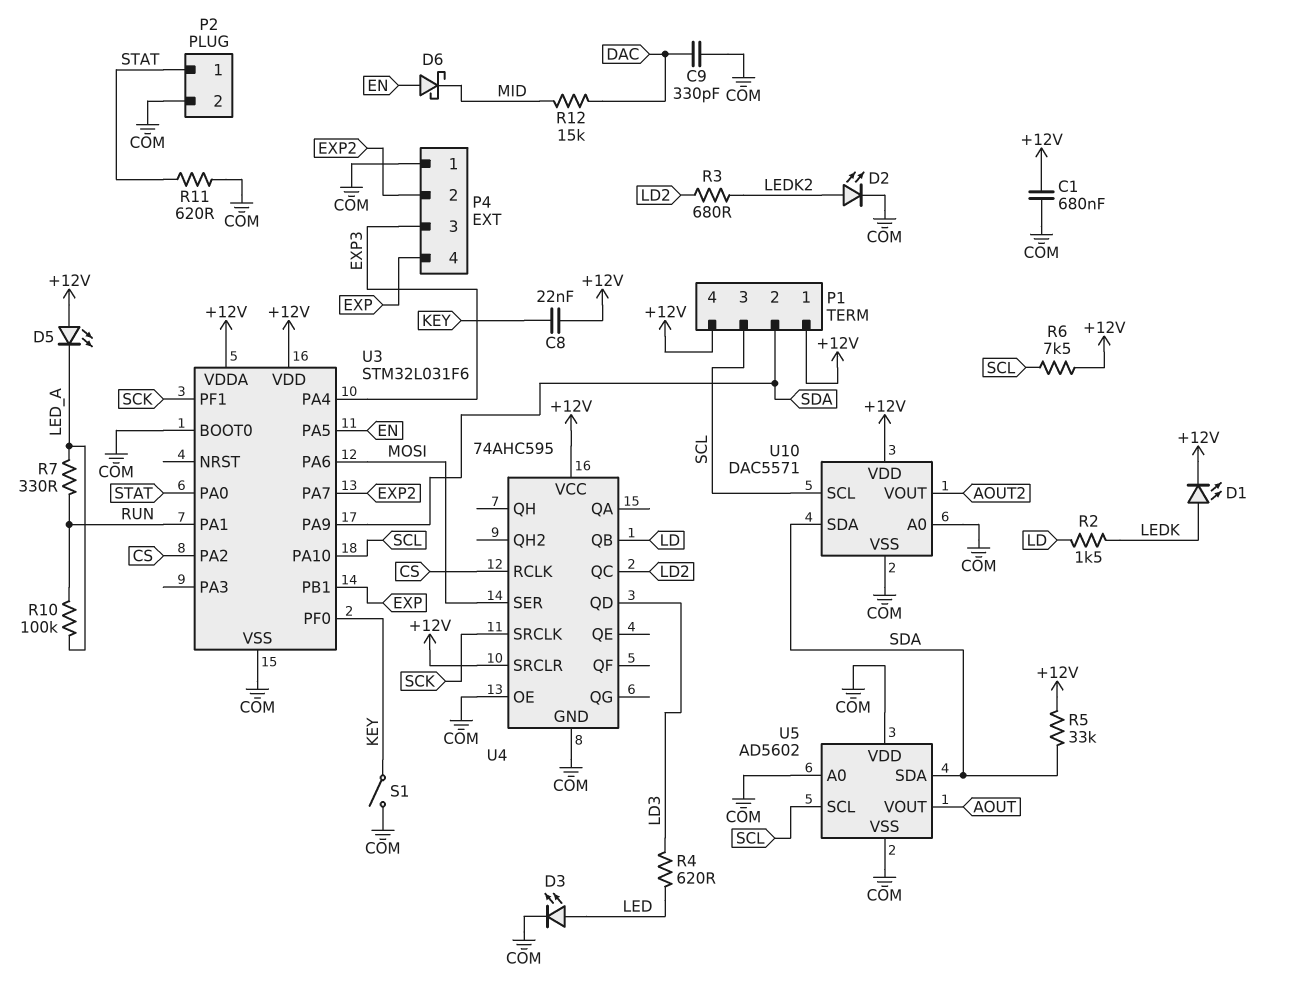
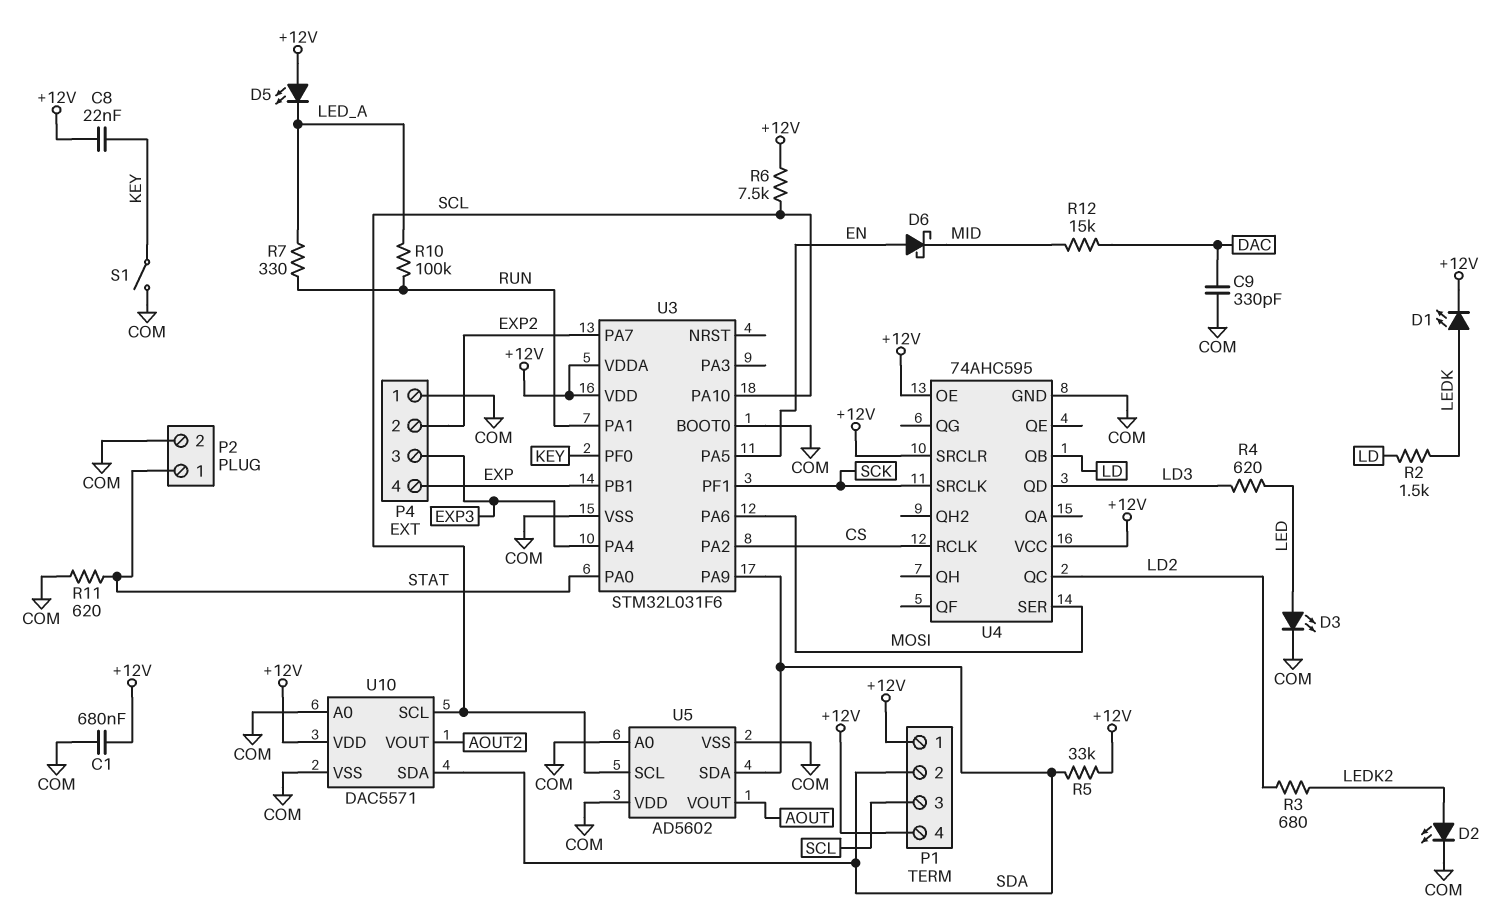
U4 pin OE: COM -> +12V

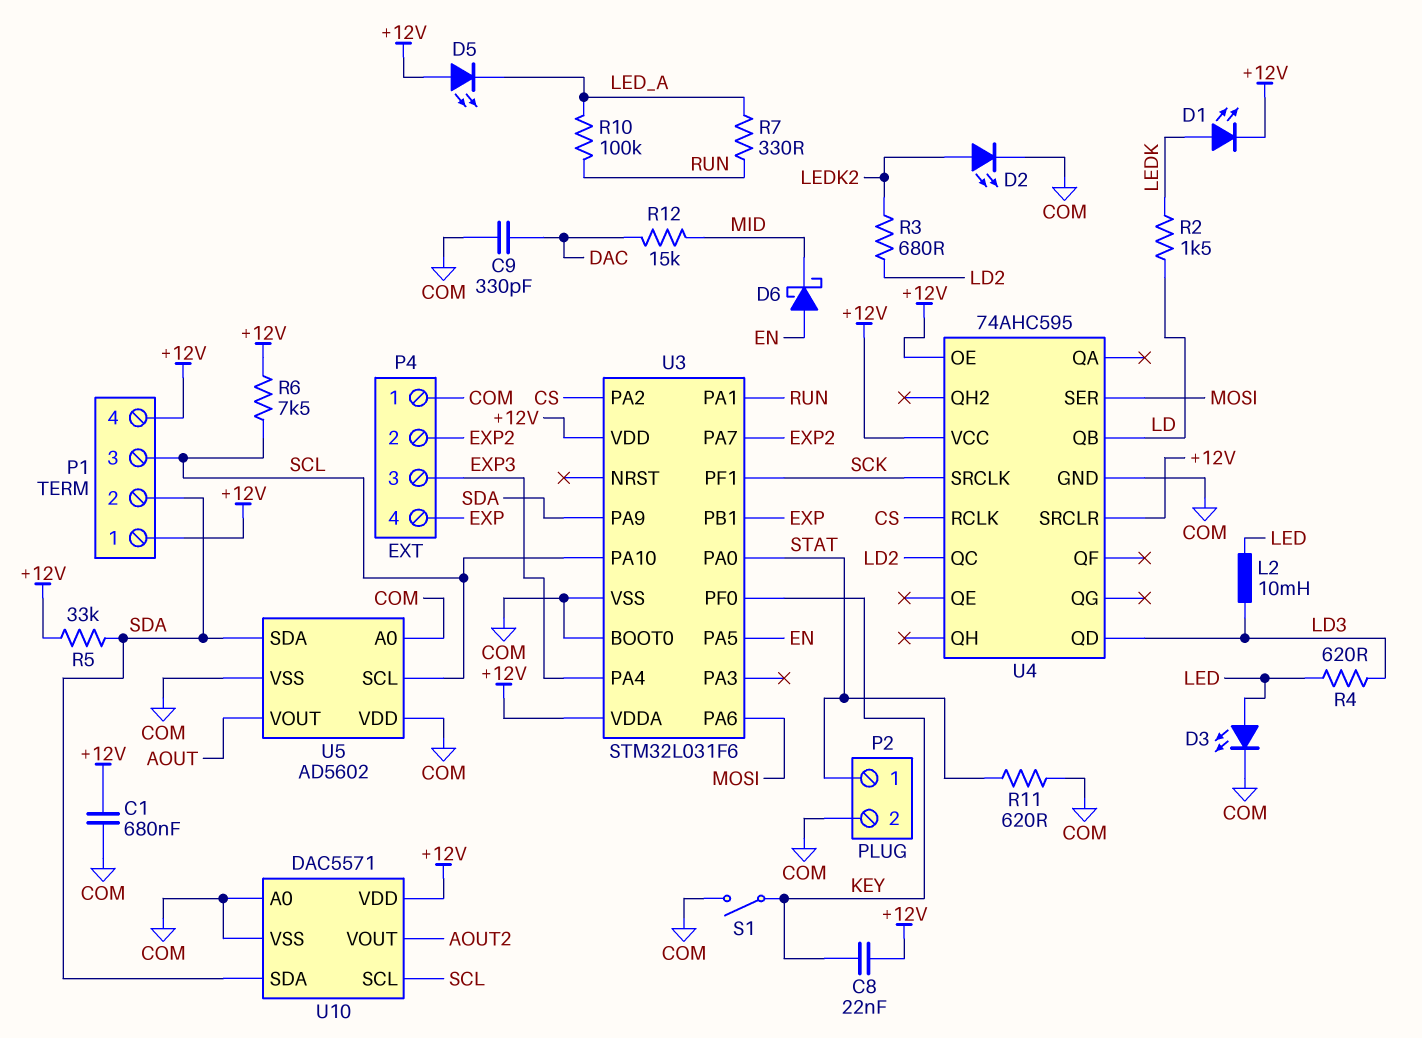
L2: none -> 10mH (LD3, LED)

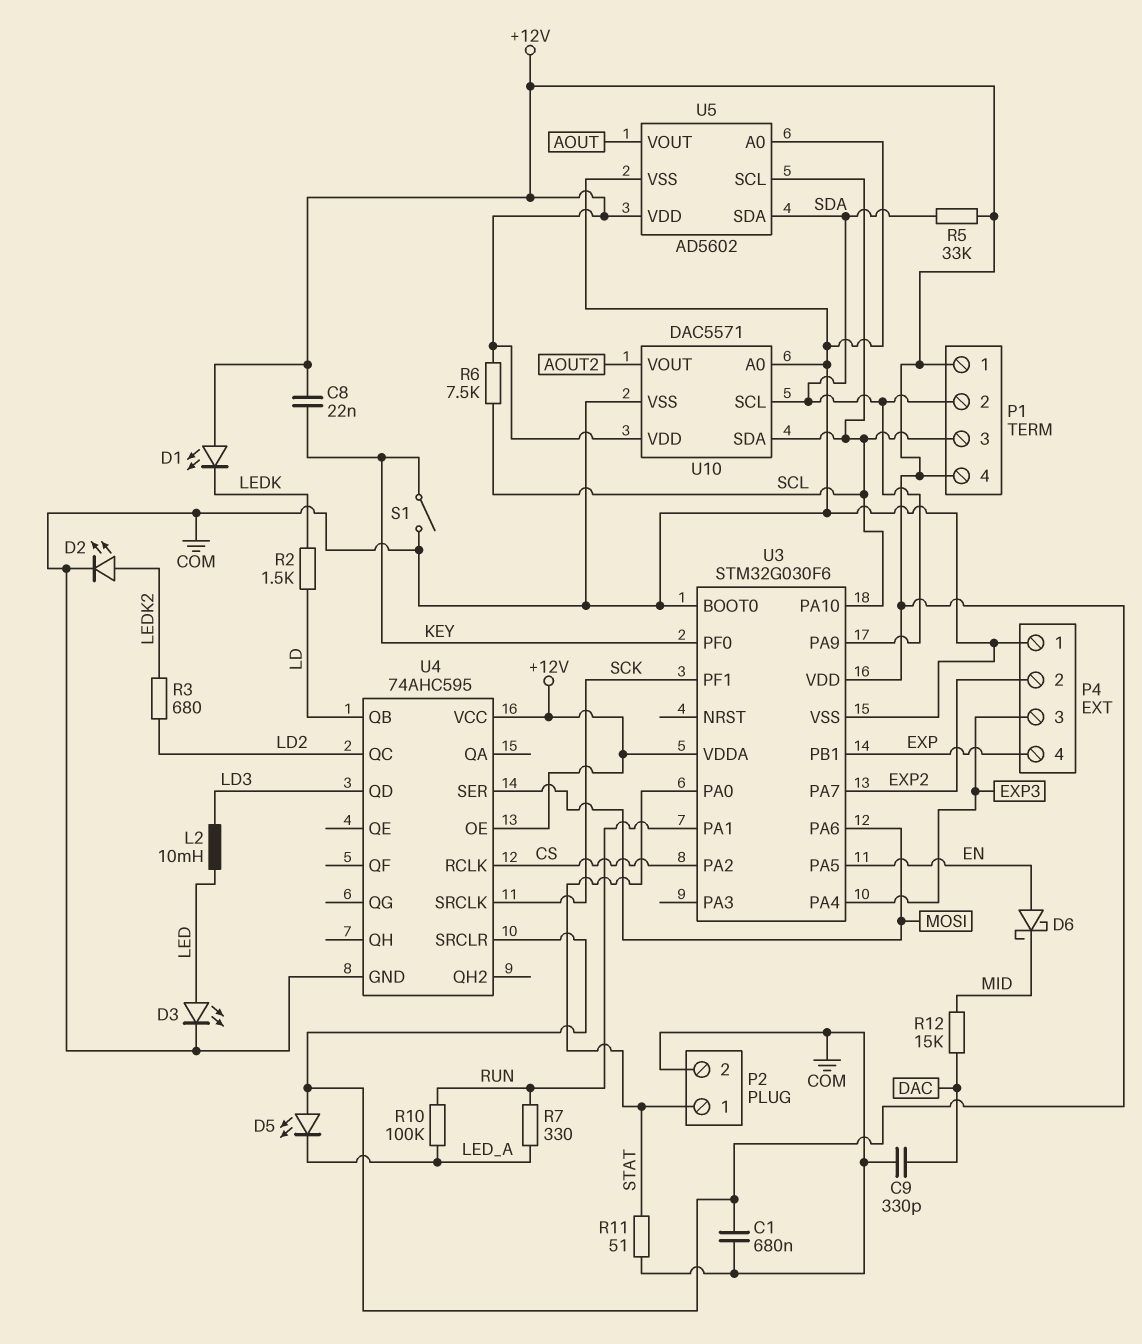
D1: LED (A LEDK, K +12V) -> LED (A +12V, K LEDK)
R4: 620 (LD3, LED) -> none
R11: 620 (COM, STAT) -> 51 (COM, STAT)
U3: STM32L031F6 -> STM32G030F6
U5 pin VDD: COM -> +12V
U10 pin SCL: SCL -> SDA
U10 pin SDA: SDA -> SCL

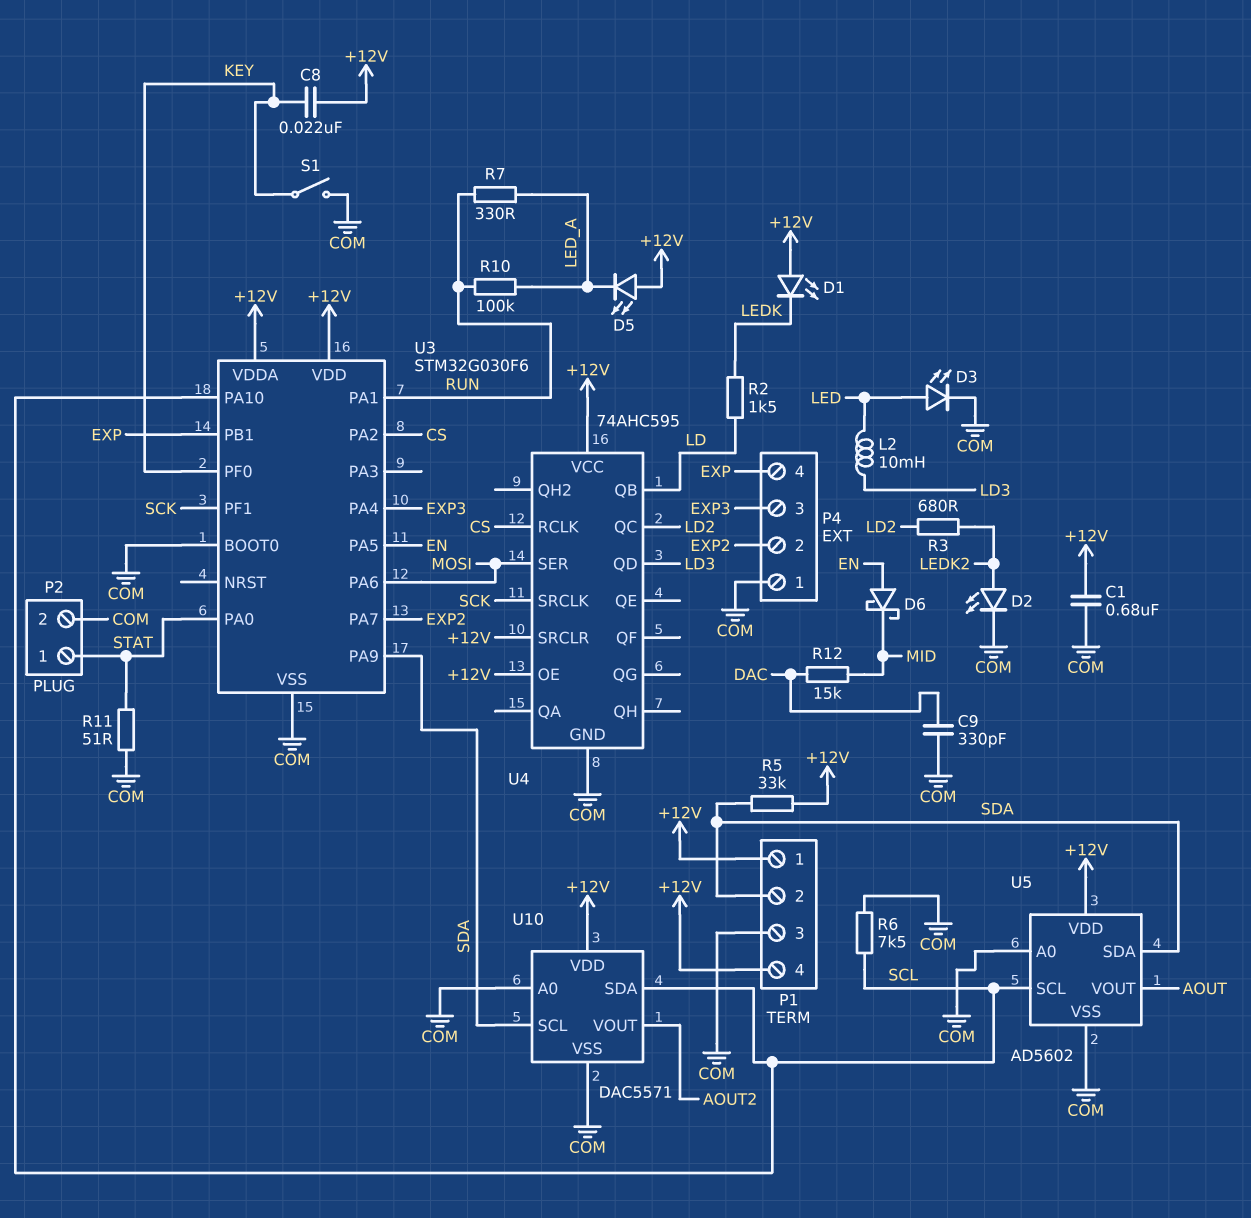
P1 pin 3: SCL -> COM
R6: 7.5k (+12V, SCL) -> 7.5k (COM, SCL)

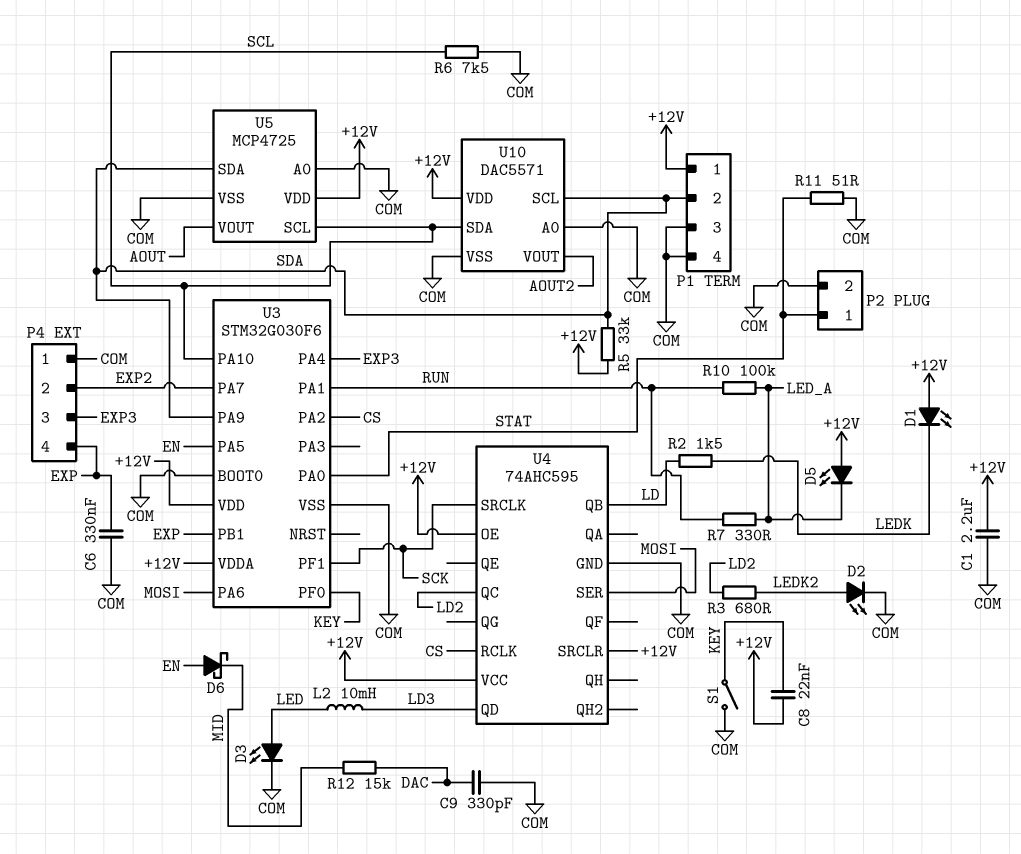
C1: 680nF (+12V, COM) -> 2.2uF (+12V, COM)
C6: none -> 330nF (COM, EXP)
P1 pin 4: +12V -> COM
U5: AD5602 -> MCP4725

